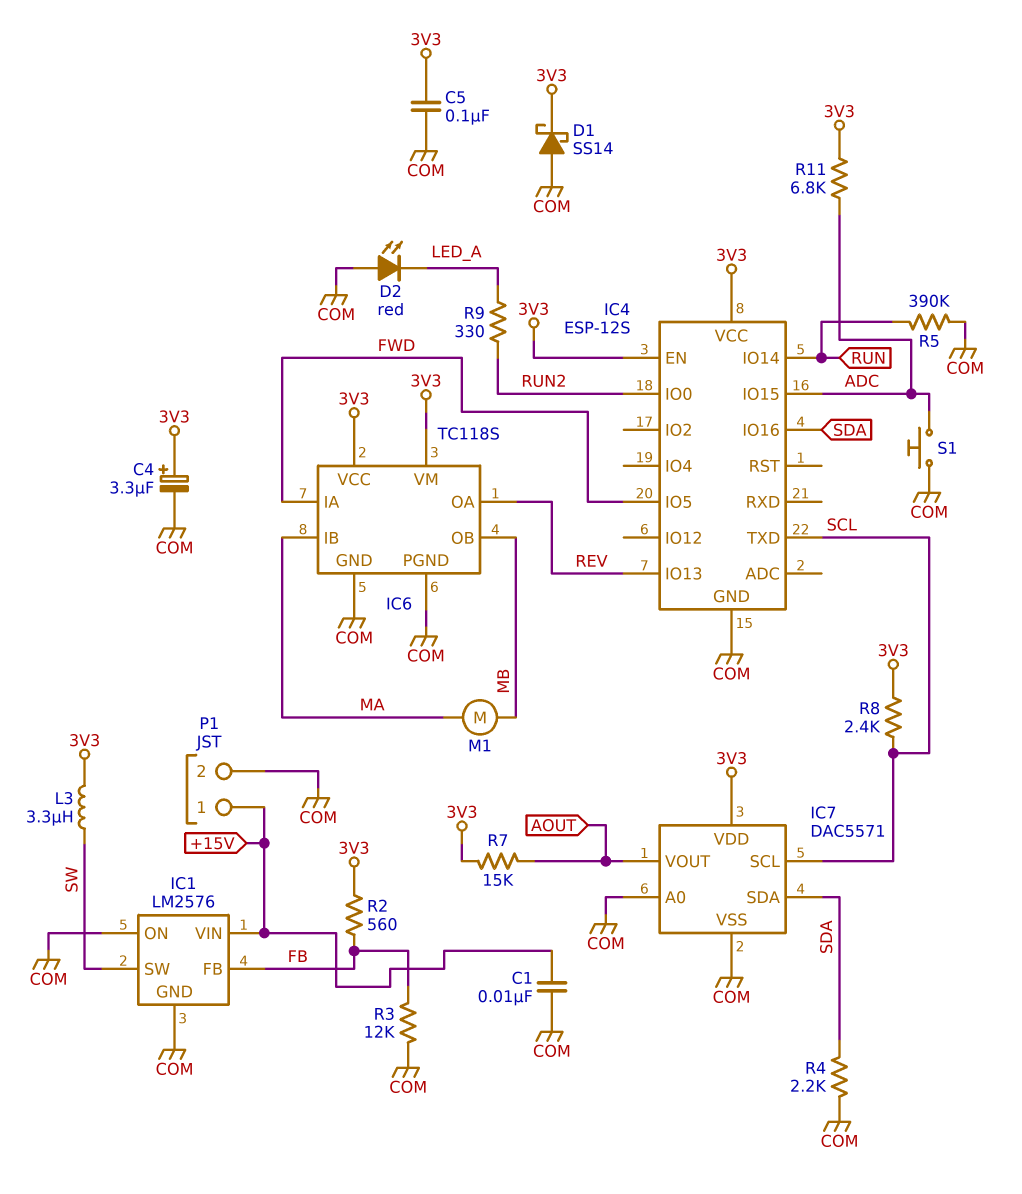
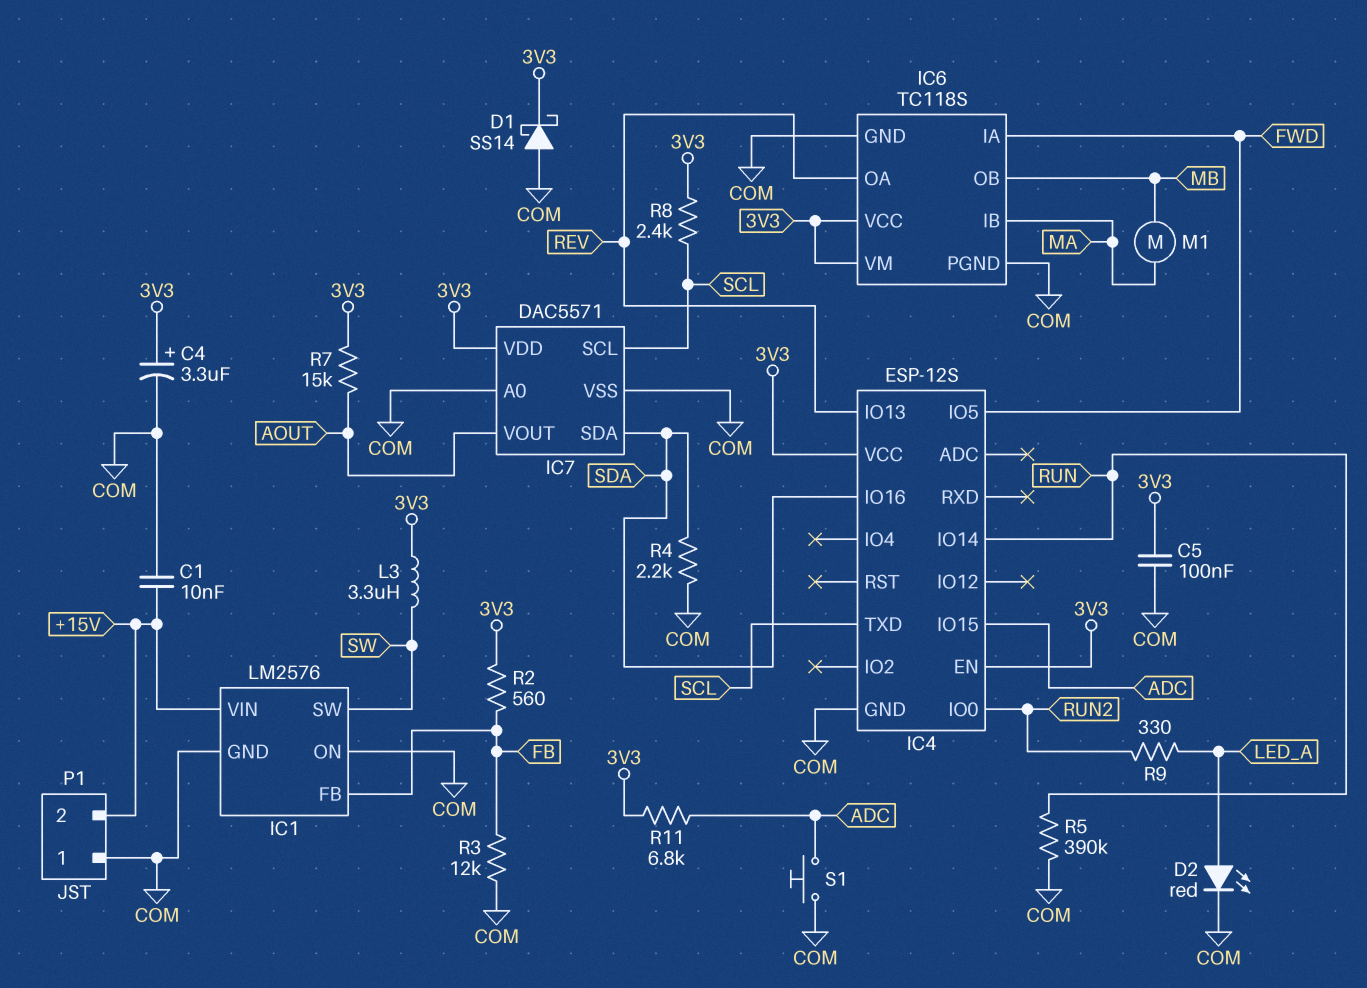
D2: LED red (A COM, K LED_A) -> LED red (A LED_A, K COM)
P1 pin 1: +15V -> COM
P1 pin 2: COM -> +15V

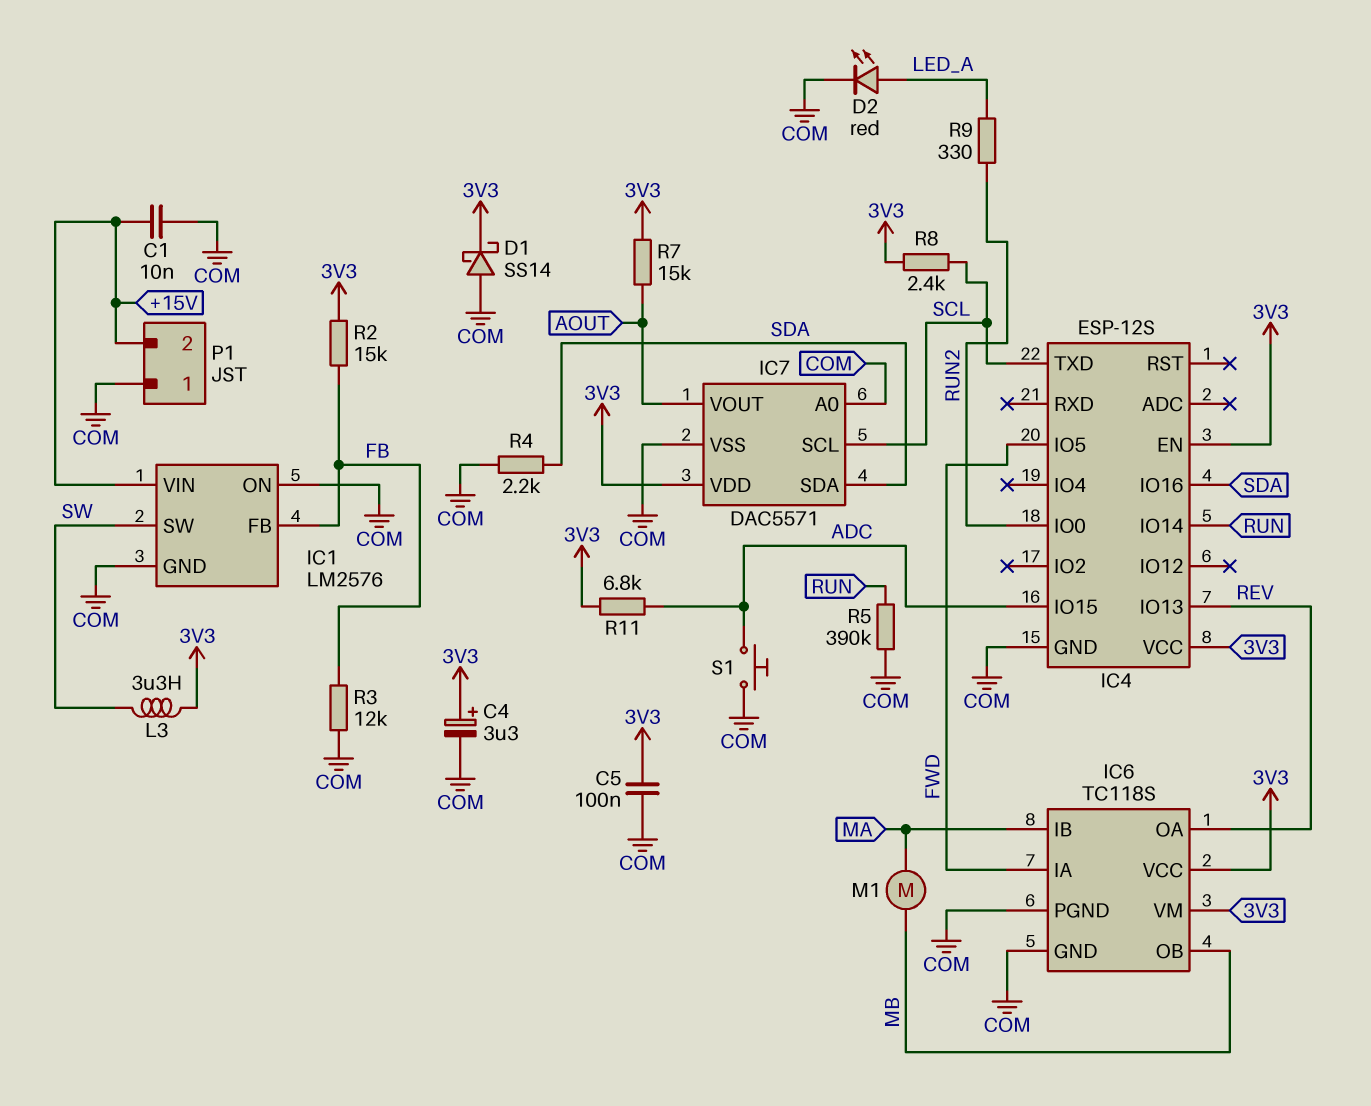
R2: 560 (3V3, FB) -> 15k (3V3, FB)

